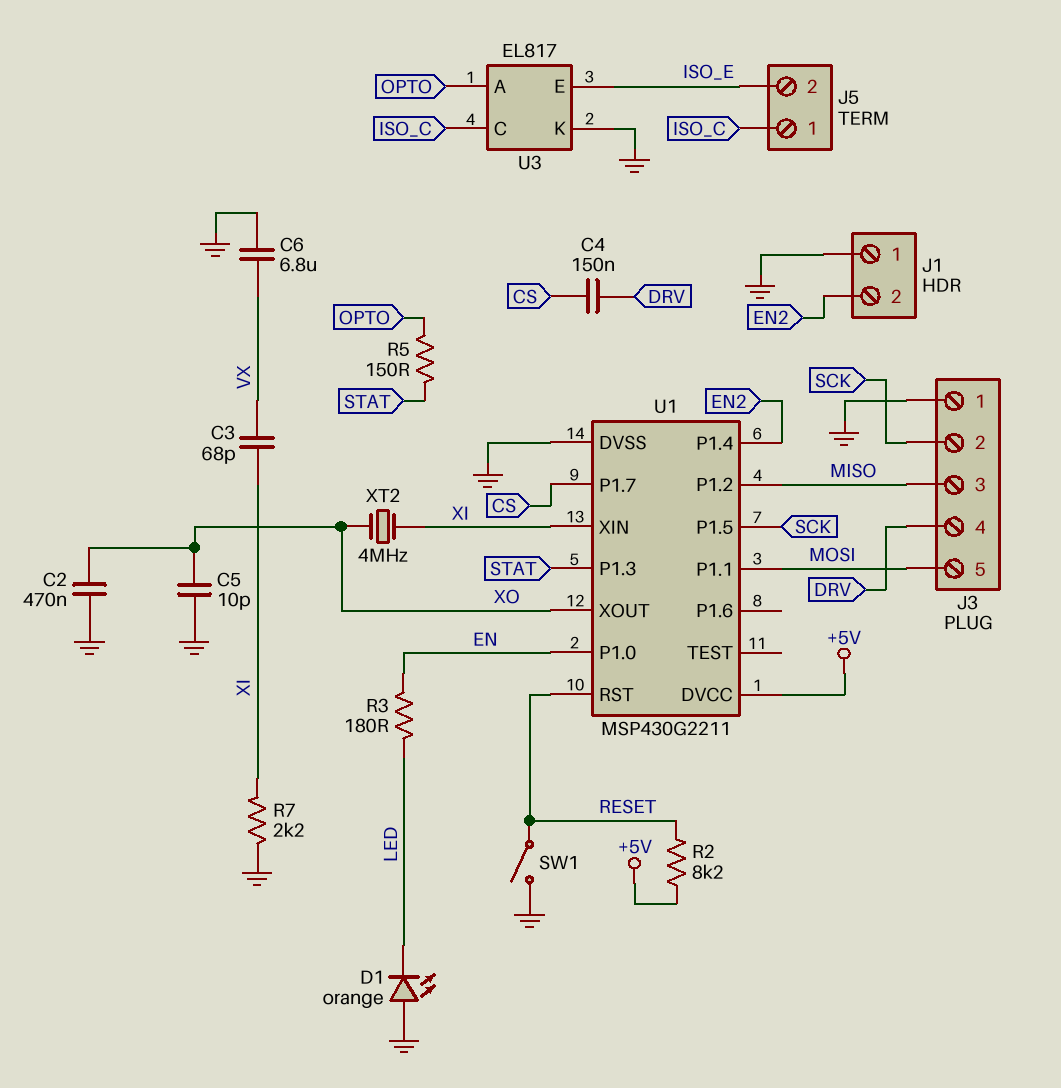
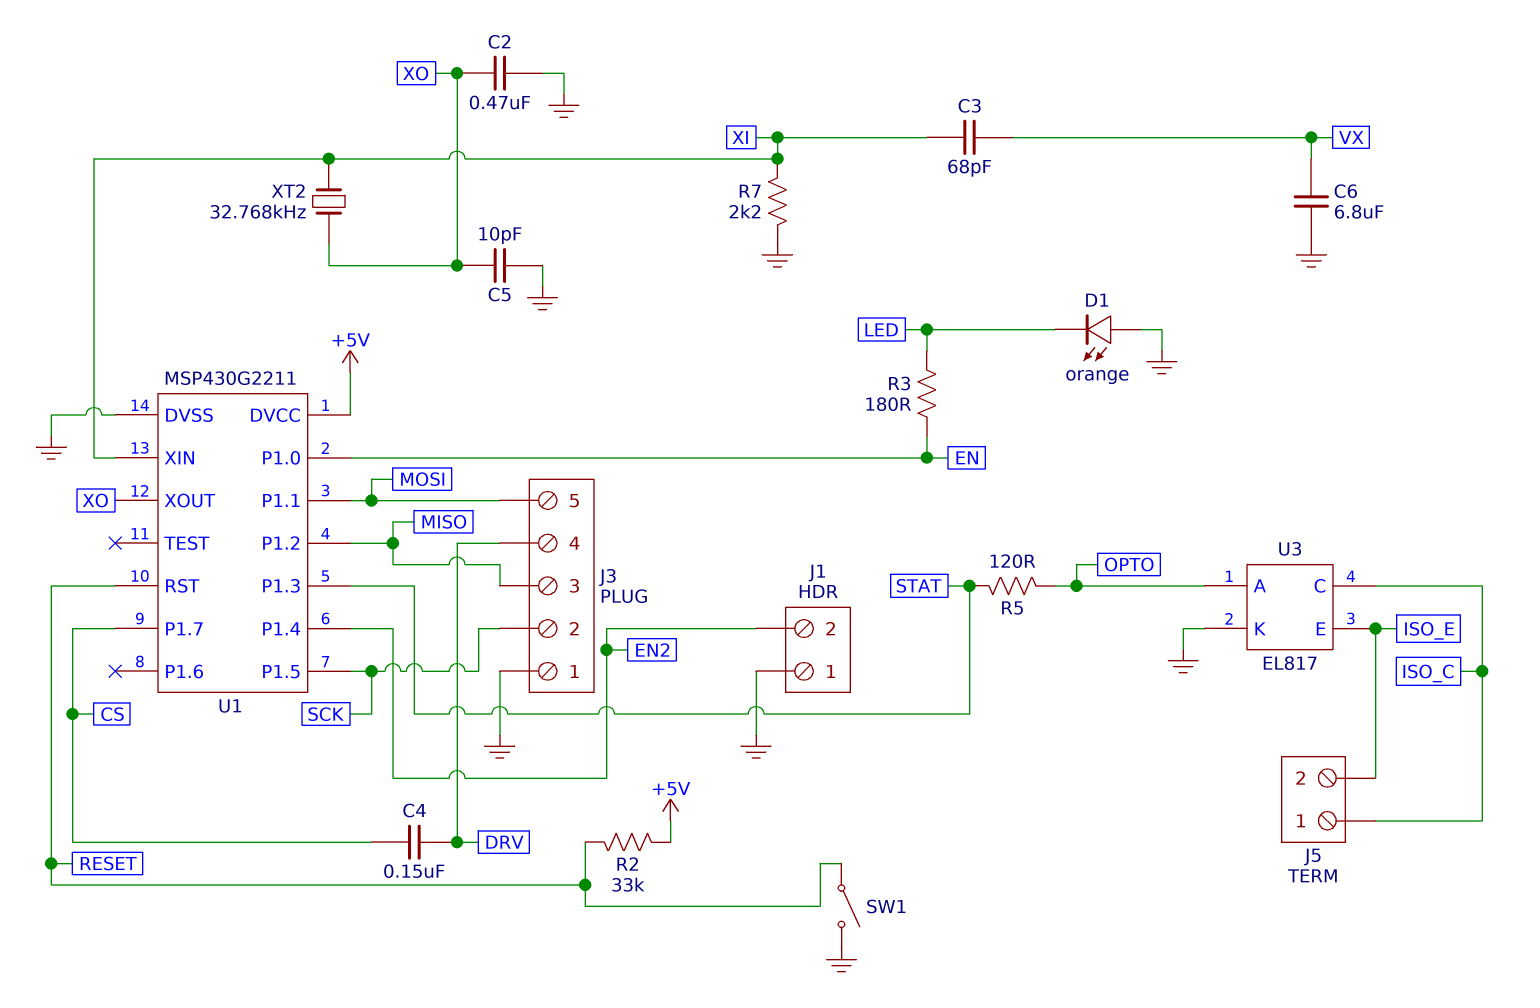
R2: 8.2k (+5V, RESET) -> 33k (+5V, RESET)
R5: 150 (OPTO, STAT) -> 120 (OPTO, STAT)
XT2: 4MHz (XI, XO) -> 32.768kHz (XI, XO)

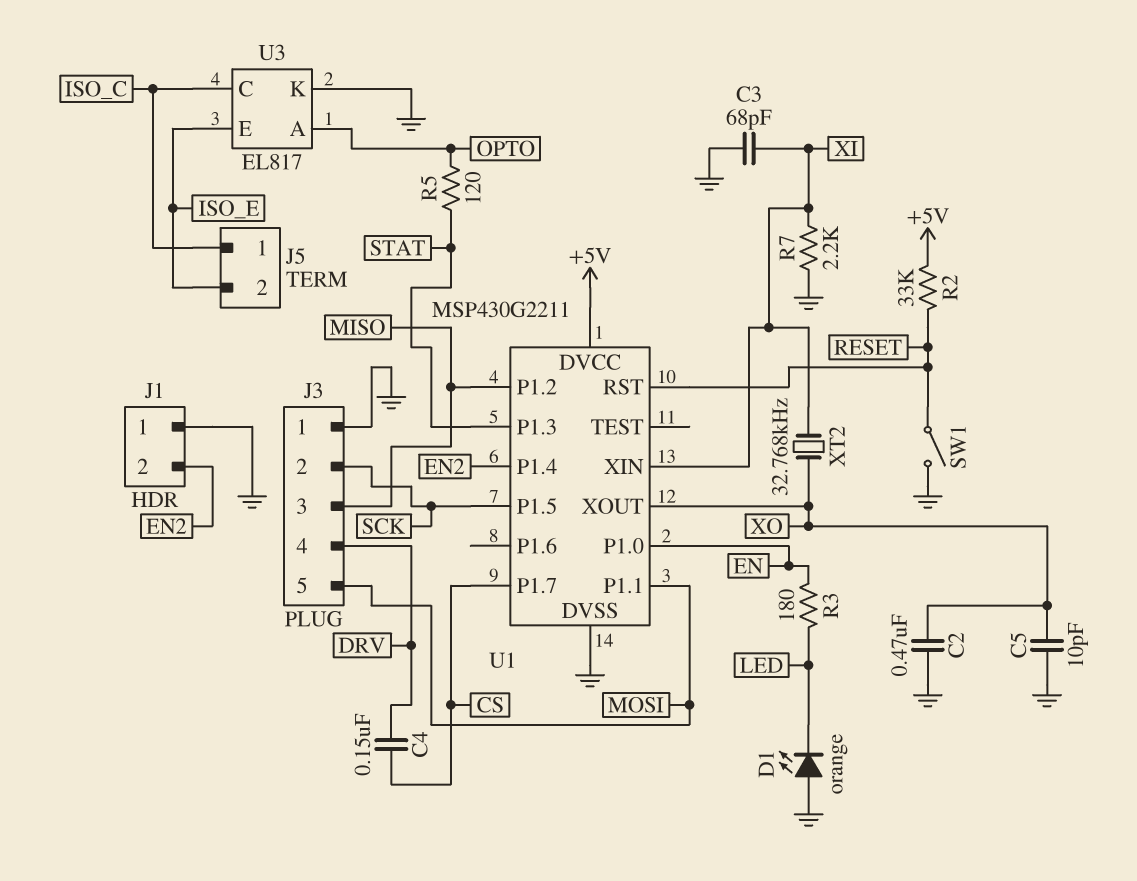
C3: 68pF (VX, XI) -> 68pF (GND, XI)
C6: 6.8uF (GND, VX) -> none

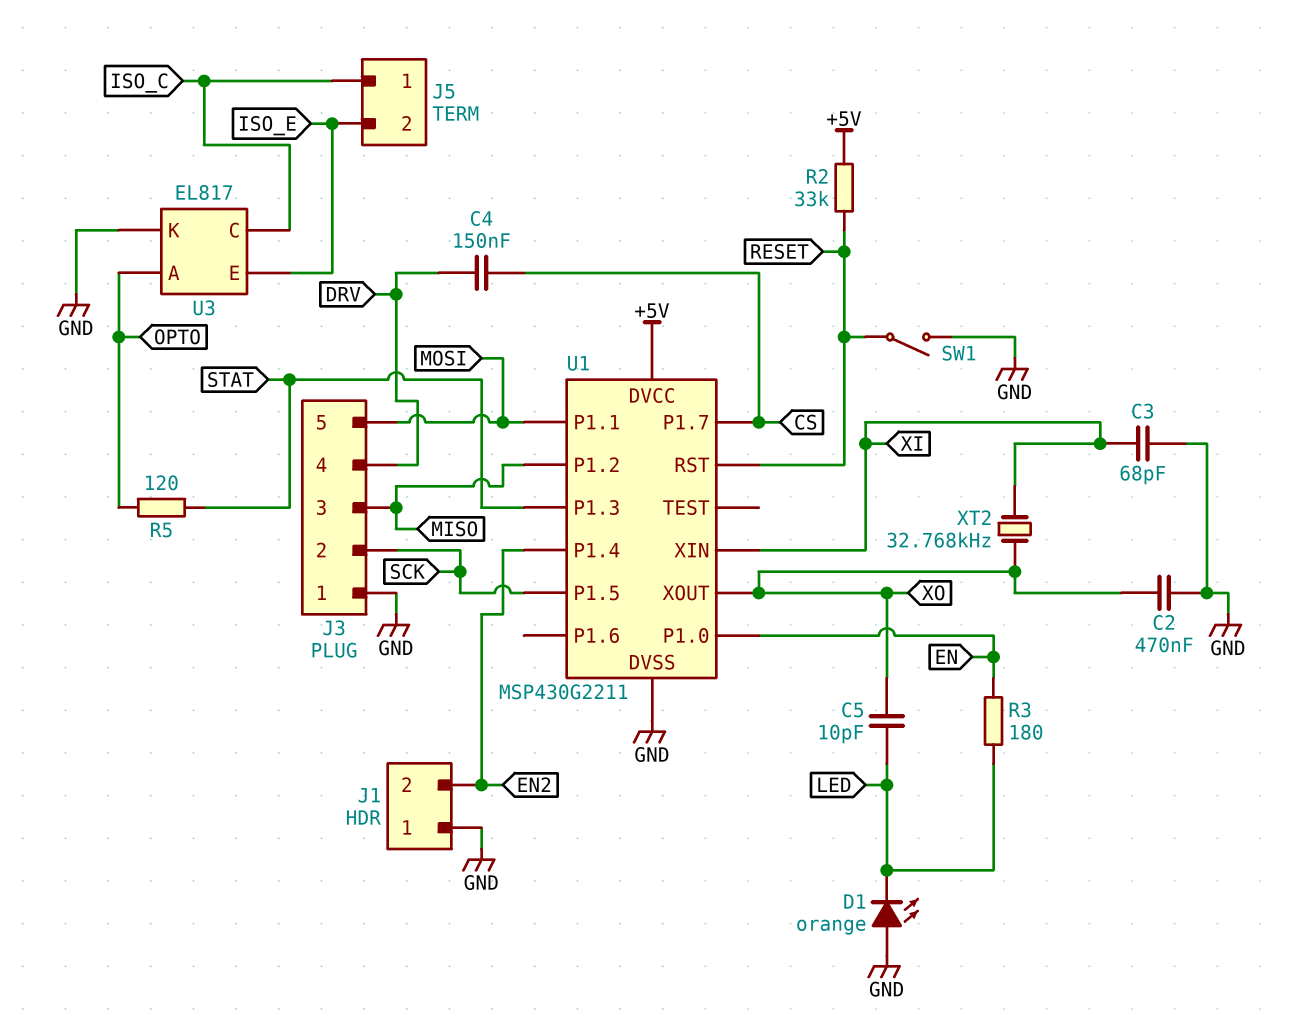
C5: 10pF (GND, XO) -> 10pF (LED, XO)
R7: 2.2k (GND, XI) -> none

